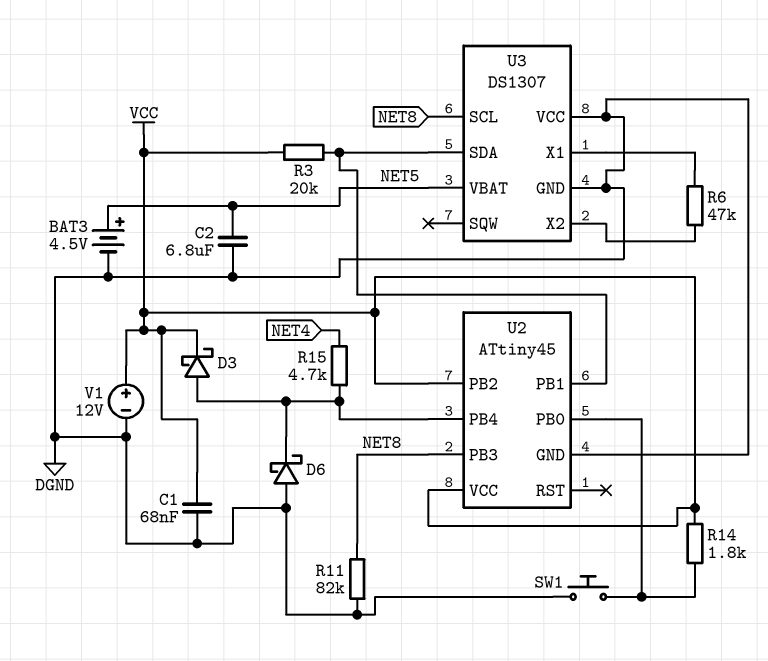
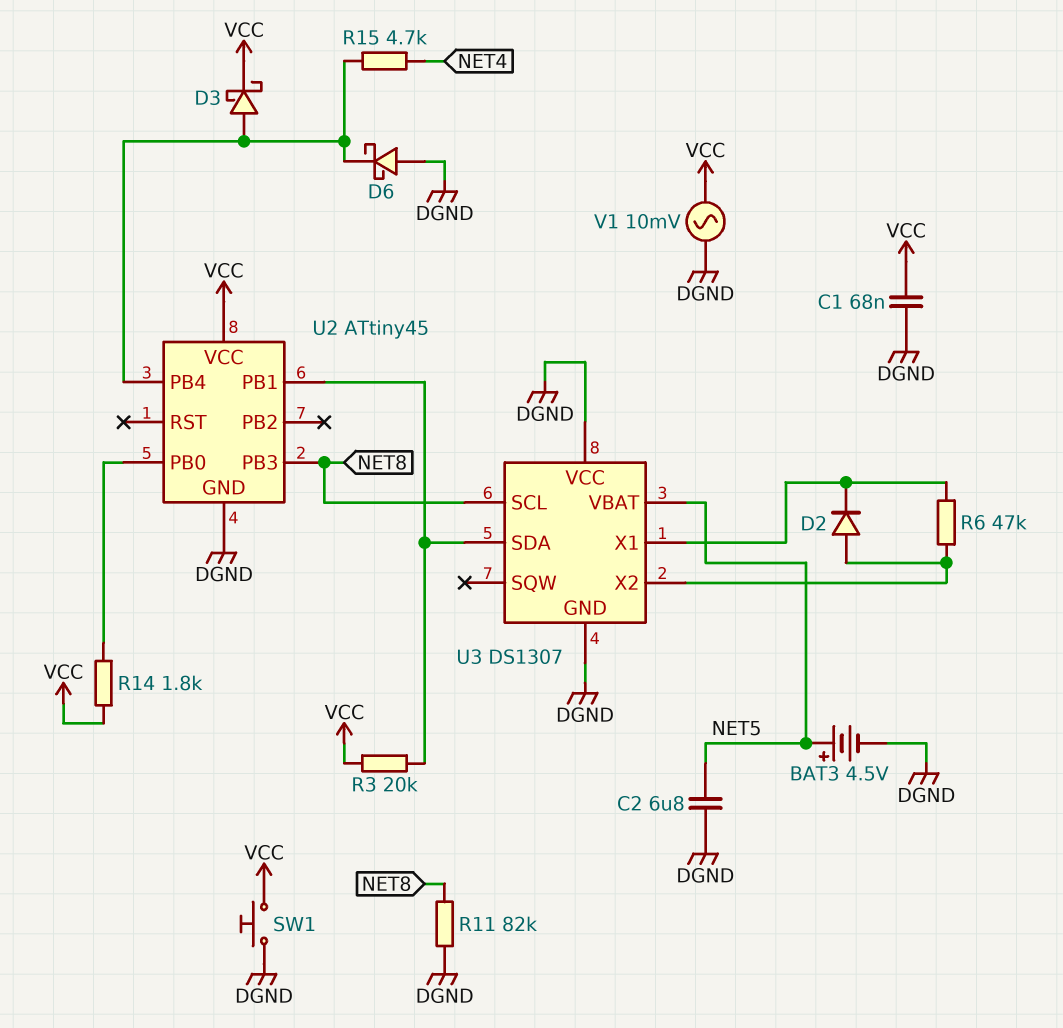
D2: none -> diode (A U3/X2, K U3/X1)
SW1: button (DGND, U2/PB0) -> button (DGND, VCC)
U2 pin PB2: VCC -> none
V1: 12V (plus VCC, minus DGND) -> AC 10mV (DGND, VCC)

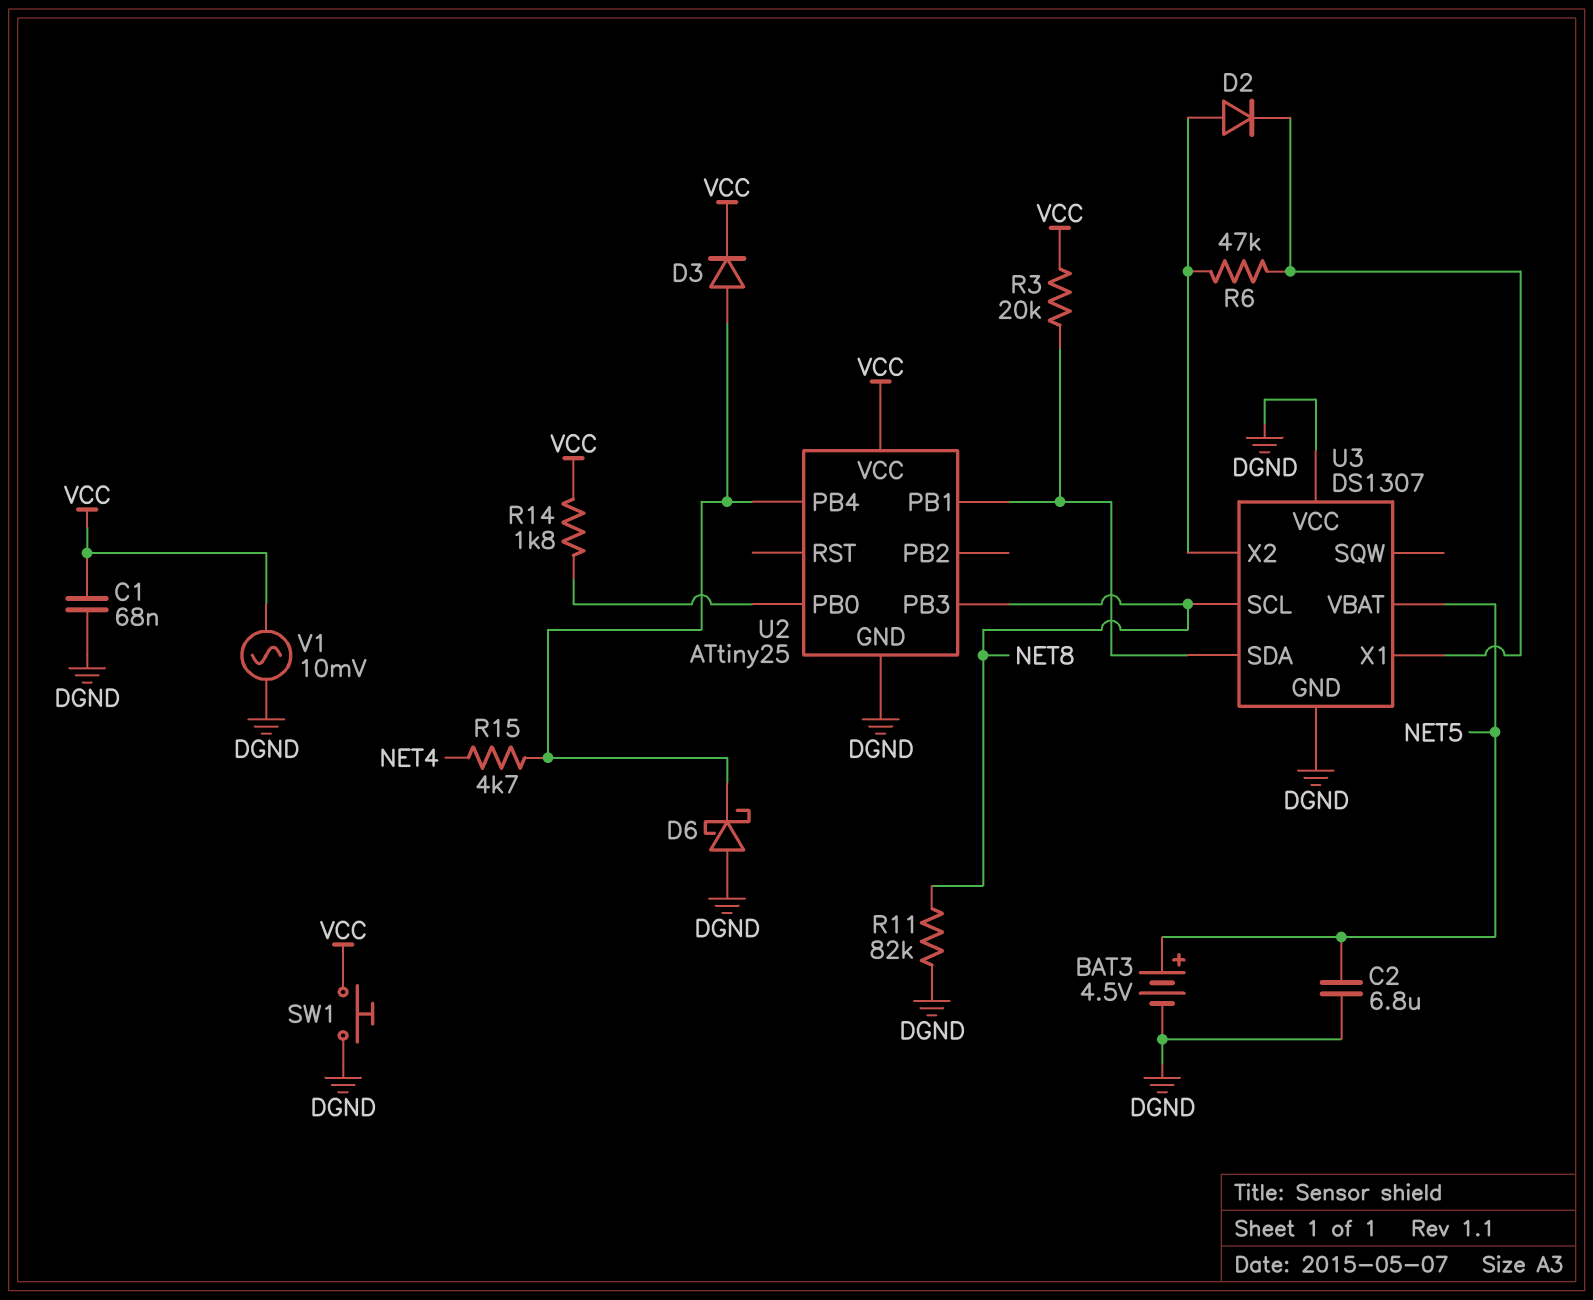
D3: schottky (A U2/PB4, K VCC) -> diode (A U2/PB4, K VCC)
U2: ATtiny45 -> ATtiny25

